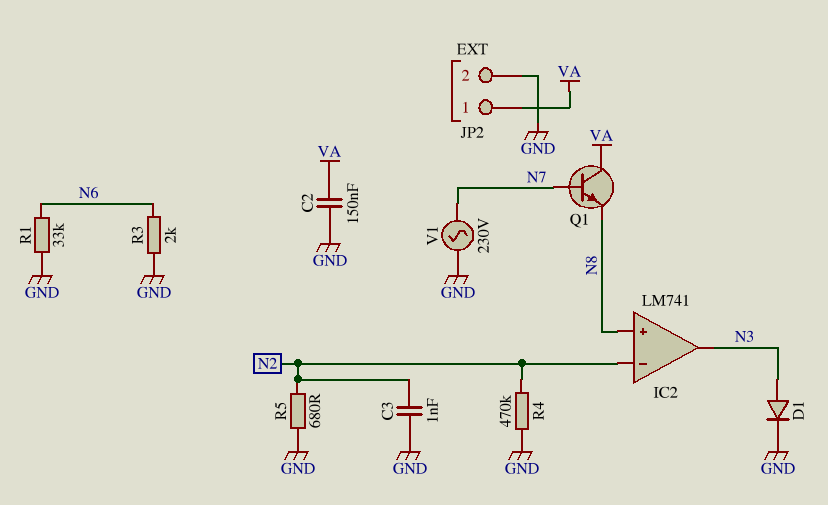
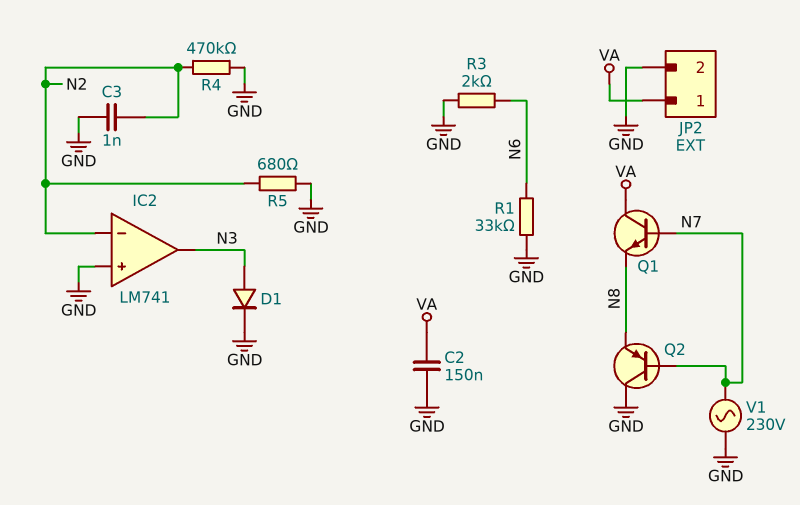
IC2 pin in+: N8 -> GND
Q2: none -> PNP (B N7, C GND, E N8)

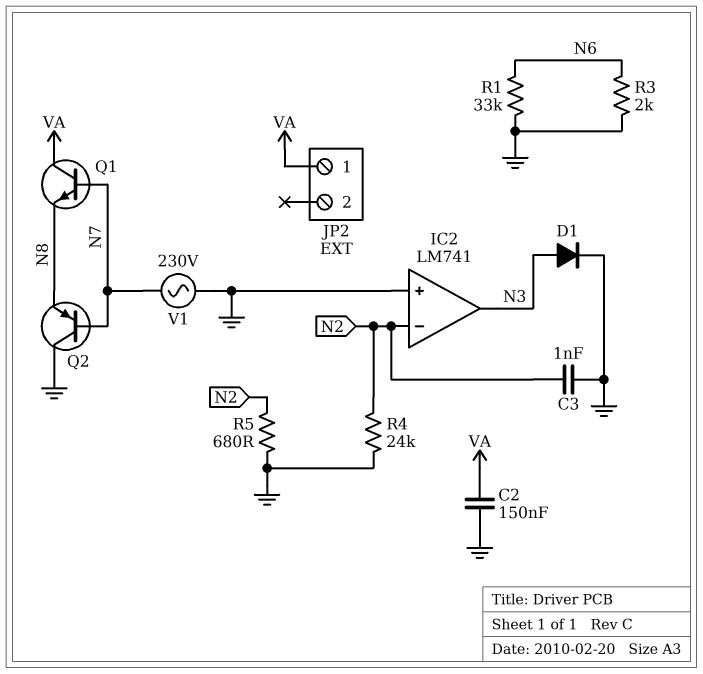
JP2 pin 2: GND -> none
R4: 470k (GND, N2) -> 24k (GND, N2)

